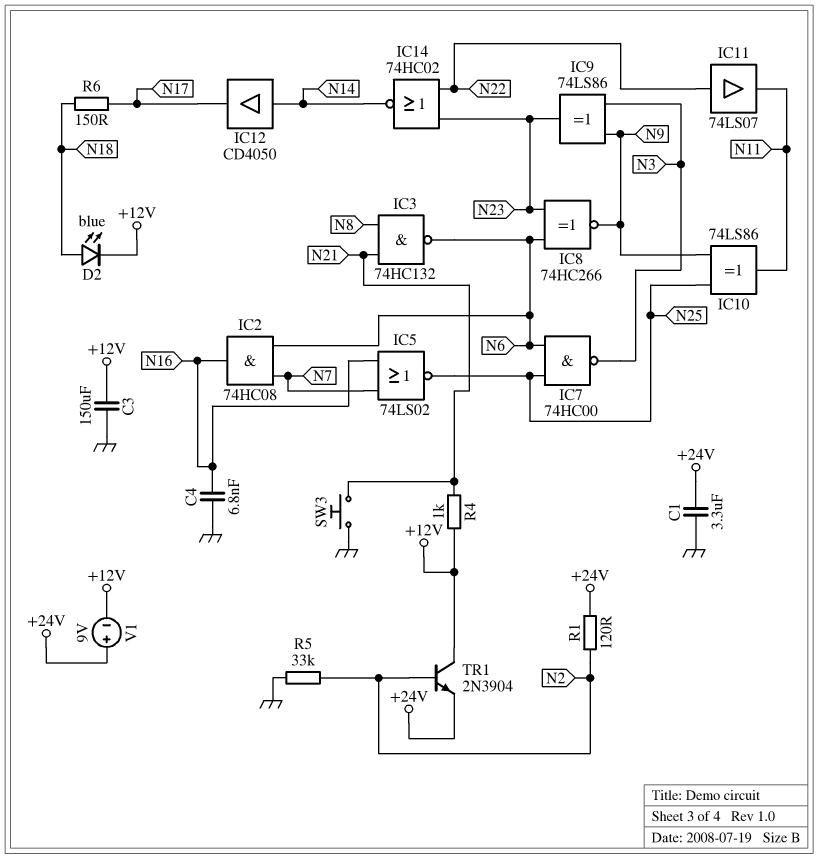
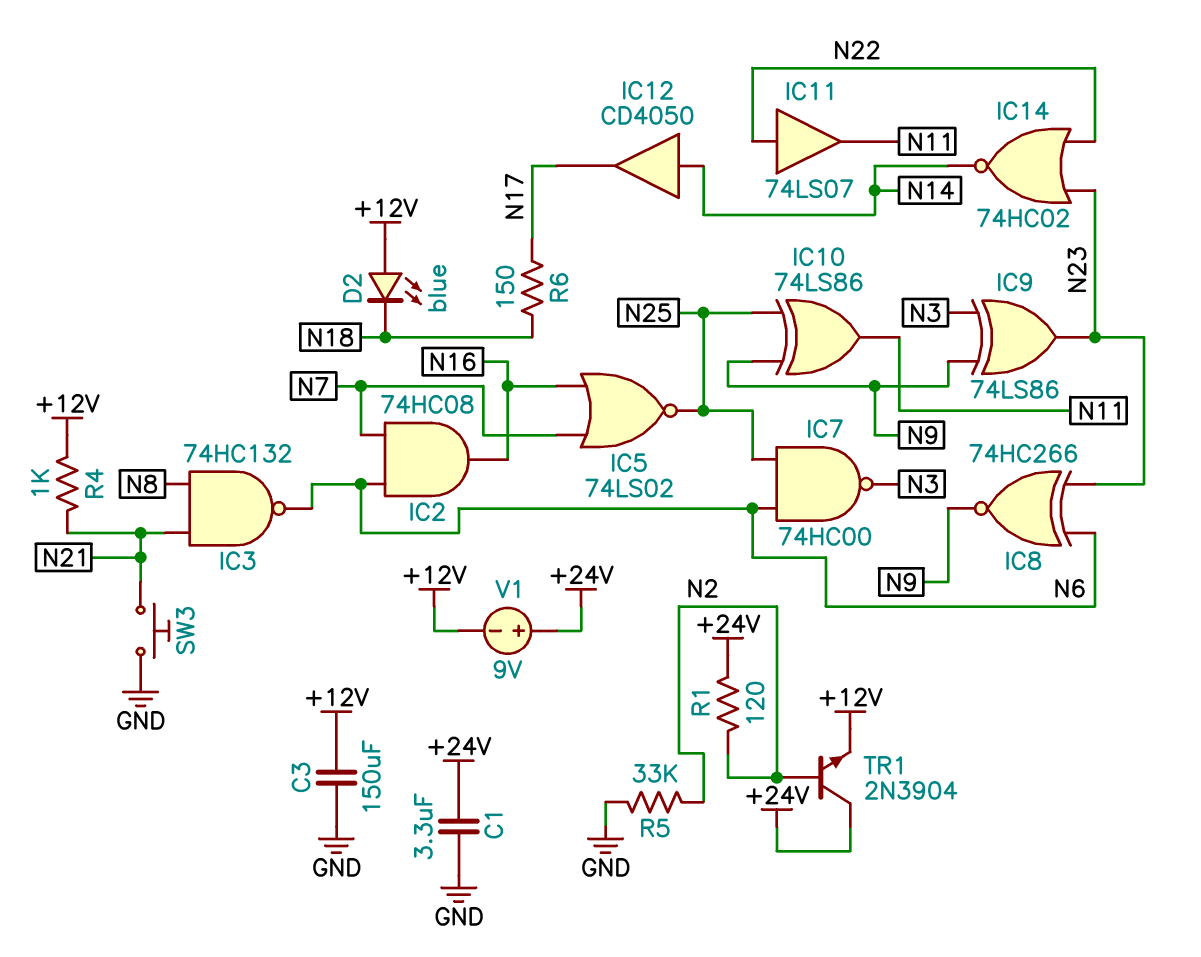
C4: 6.8nF (GND, N16) -> none
D2: LED blue (A N18, K +12V) -> LED blue (A +12V, K N18)
TR1: NPN 2N3904 (B N2, C +12V, E +24V) -> NPN 2N3904 (B N2, C +24V, E +12V)

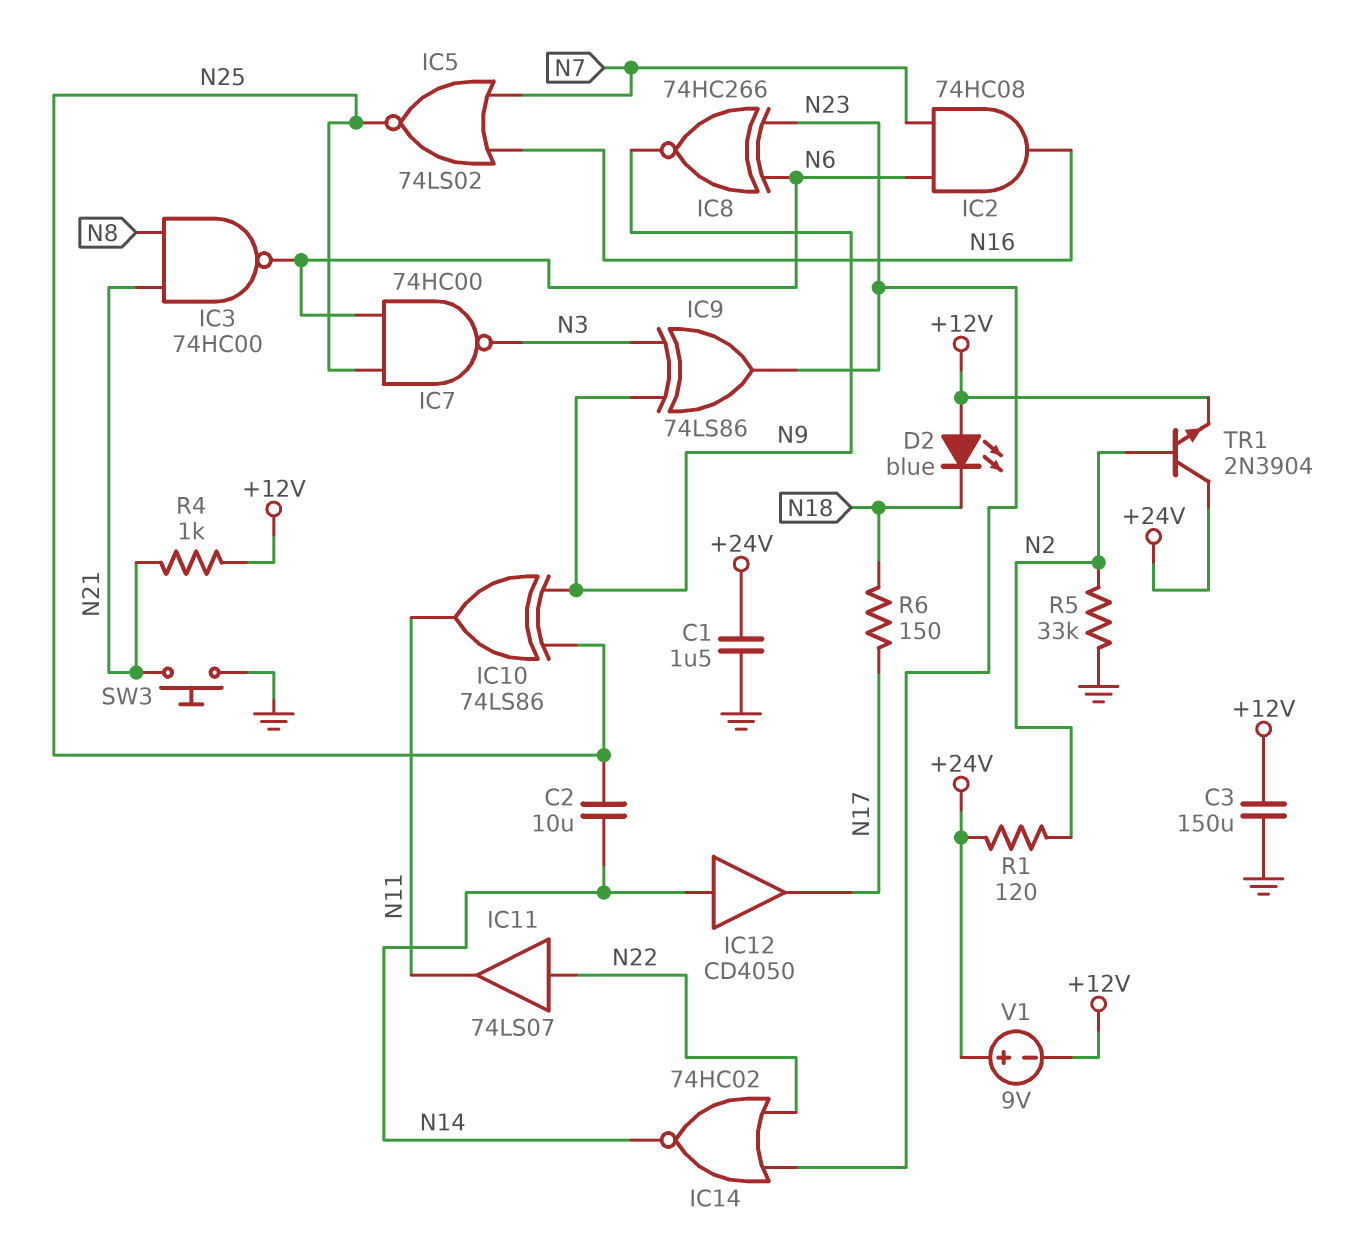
C1: 3.3uF (+24V, GND) -> 1.5uF (+24V, GND)
C2: none -> 10uF (N14, N25)
IC3: NAND 74HC132 (in N8, in N21, out N6) -> NAND 74HC00 (in N8, in N21, out N6)

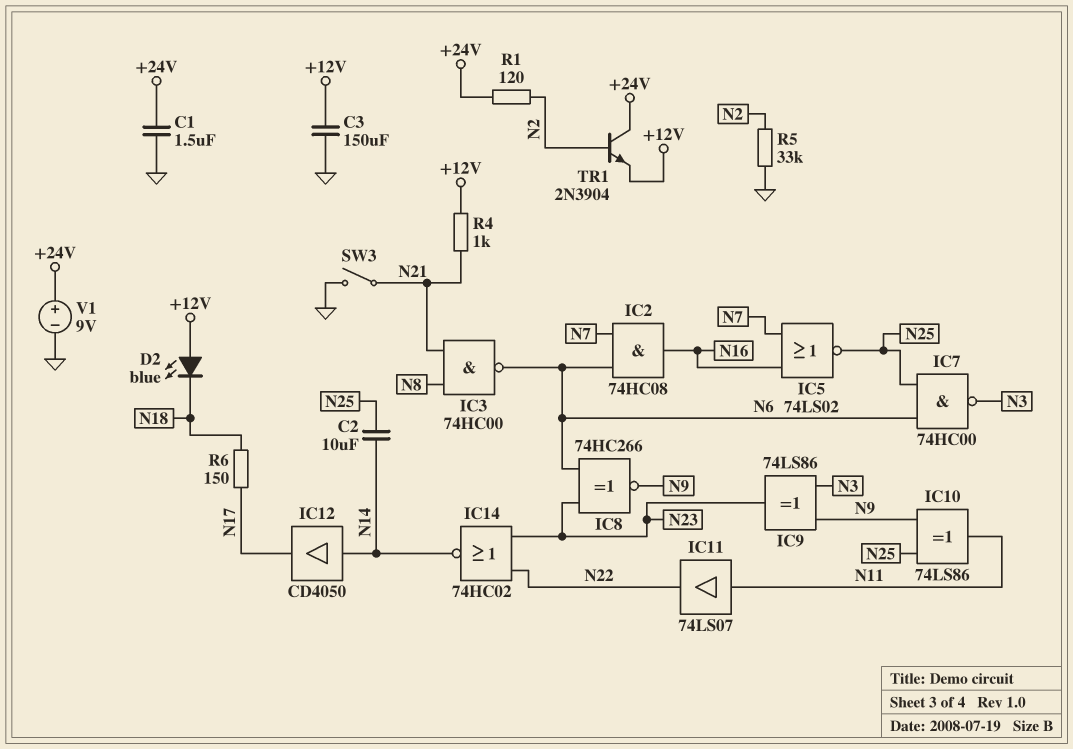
IC11: buffer 74LS07 (in N22, out N11) -> buffer 74LS07 (in N11, out N22)
SW3: button (GND, N21) -> switch (GND, N21)
V1: 9V (plus +24V, minus +12V) -> 9V (plus +24V, minus GND)

